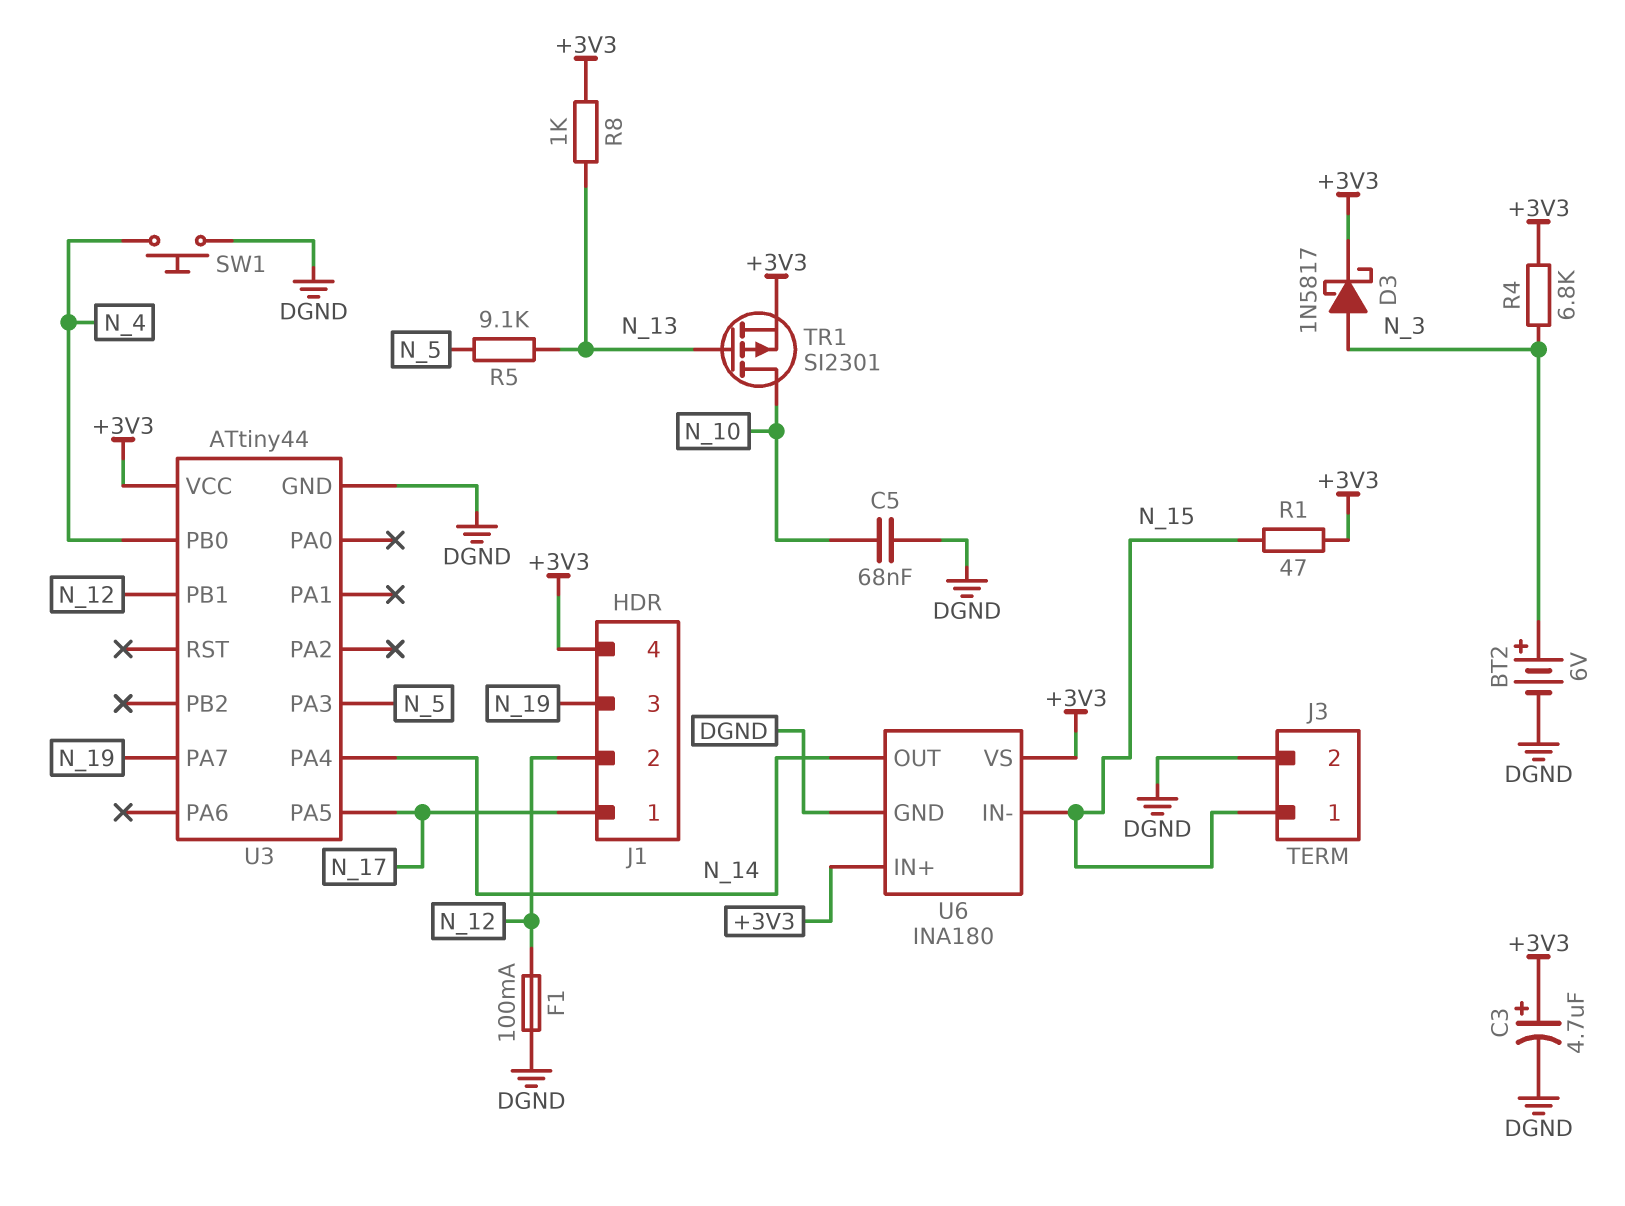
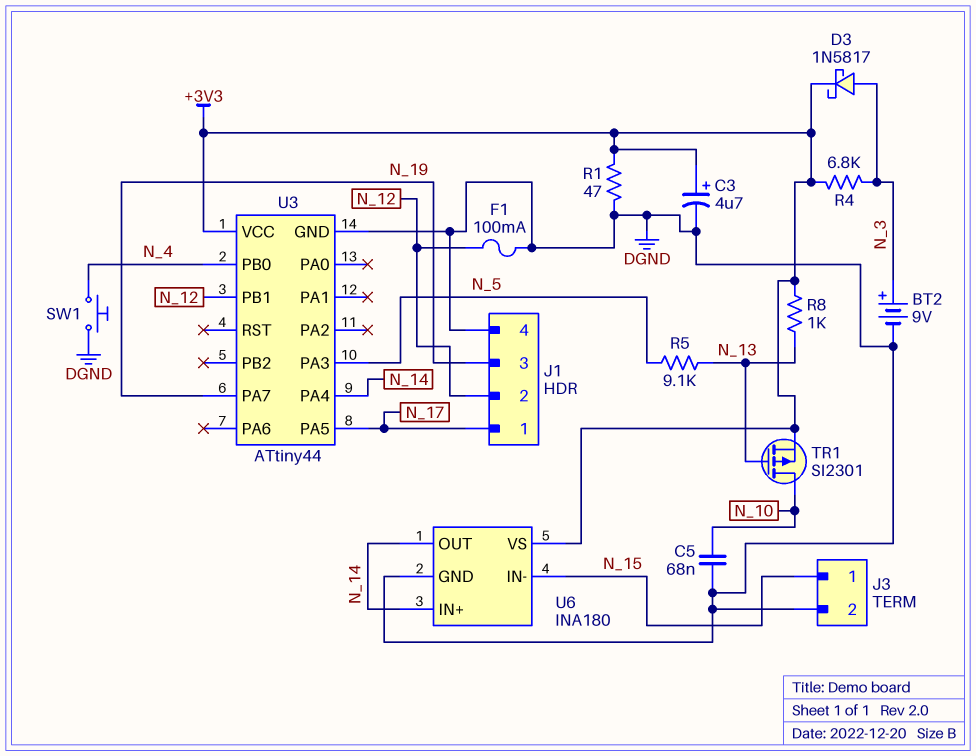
BT2: 6V (plus N_3, minus DGND) -> 9V (plus N_3, minus DGND)
J1 pin 4: +3V3 -> DGND
R1: 47 (+3V3, N_15) -> 47 (+3V3, DGND)
U6 pin IN+: +3V3 -> N_14

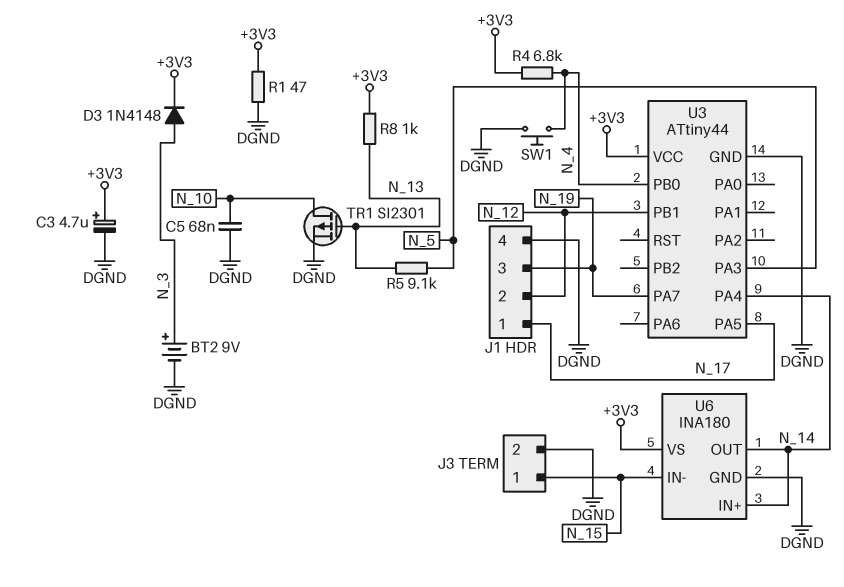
D3: schottky 1N5817 (A N_3, K +3V3) -> diode 1N4148 (A N_3, K +3V3)
F1: 100mA (DGND, N_12) -> none
R4: 6.8k (+3V3, N_3) -> 6.8k (+3V3, N_4)
TR1: PMOS SI2301 (G N_13, D N_10, S +3V3) -> PMOS SI2301 (G N_13, D N_10, S DGND)

